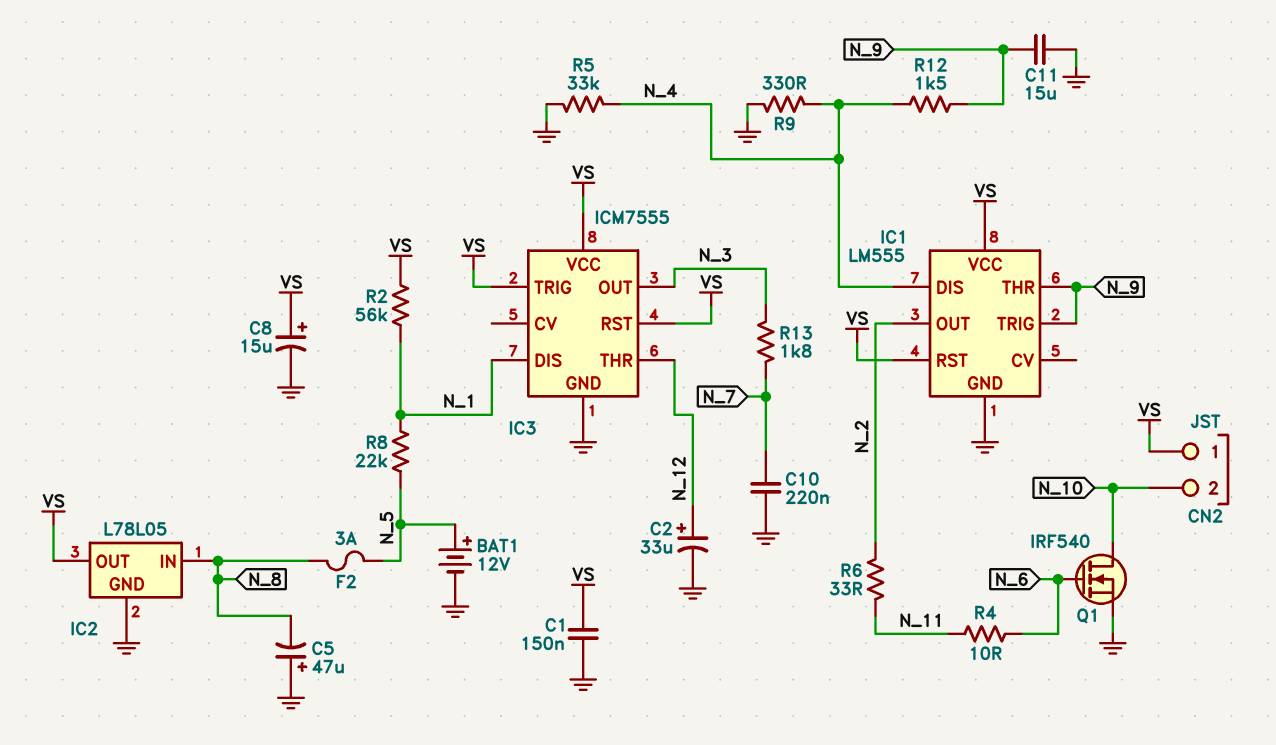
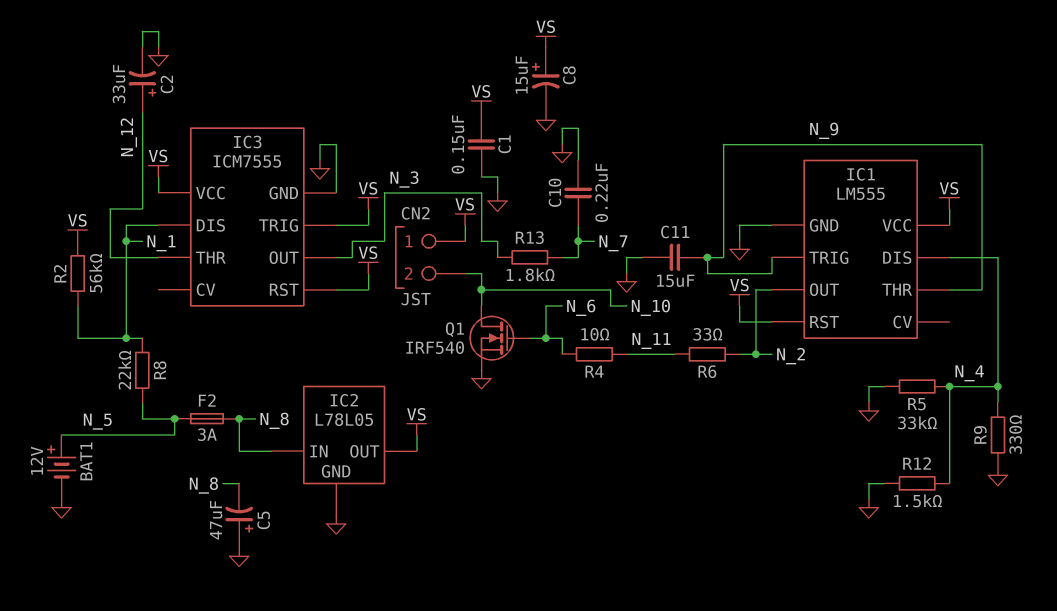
R12: 1.5k (N_4, N_9) -> 1.5k (GND, N_4)

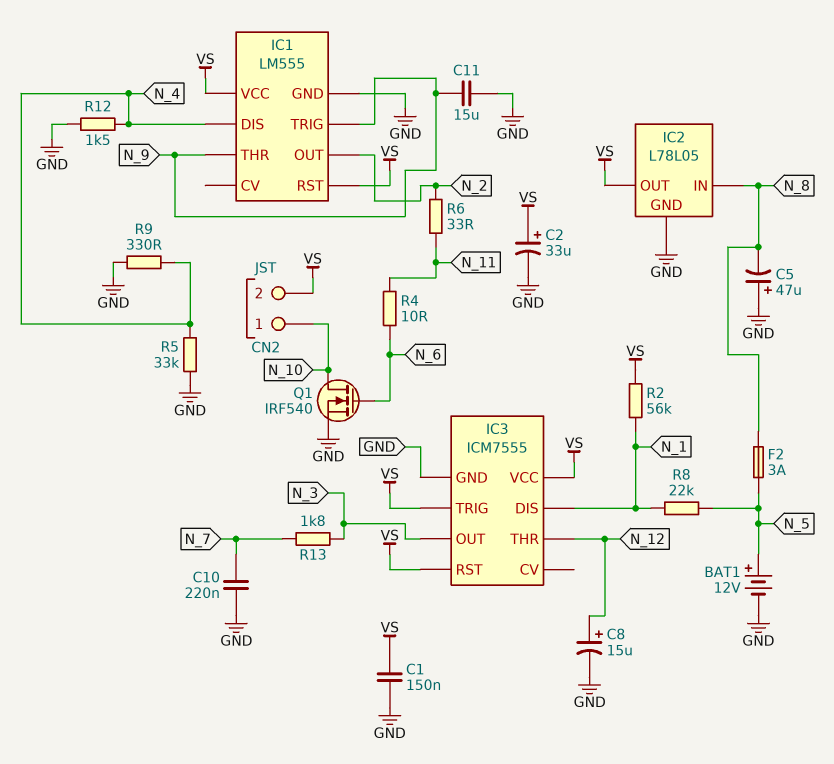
C2: 33uF (plus N_12, minus GND) -> 33uF (plus VS, minus GND)
C8: 15uF (plus VS, minus GND) -> 15uF (plus N_12, minus GND)
CN2 pin 1: VS -> N_10
CN2 pin 2: N_10 -> VS

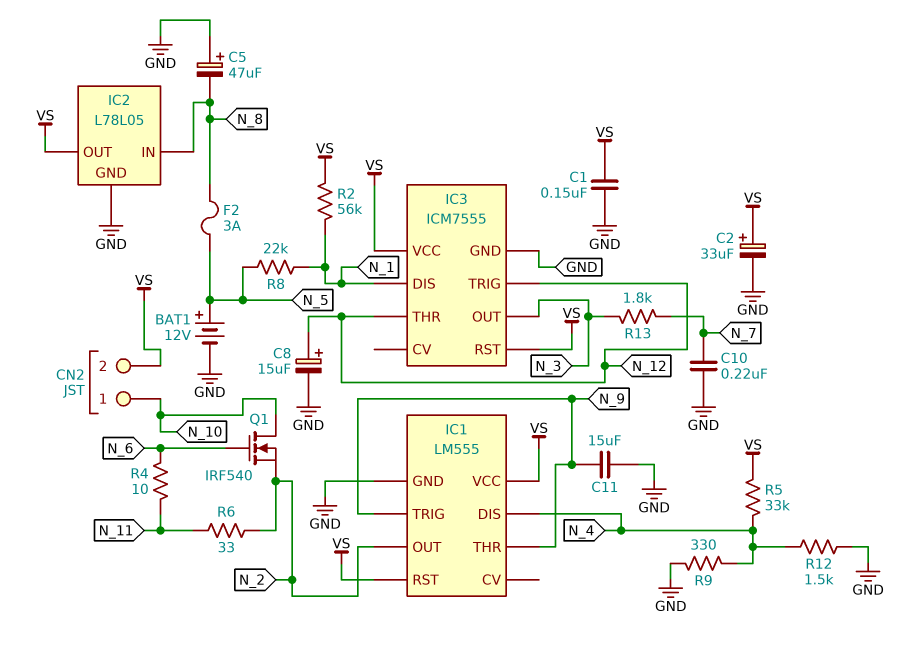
IC3 pin TRIG: VS -> N_12
Q1: NMOS IRF540 (G N_6, D N_10, S GND) -> NMOS IRF540 (G N_6, D N_10, S N_2)
R5: 33k (GND, N_4) -> 33k (N_4, VS)

